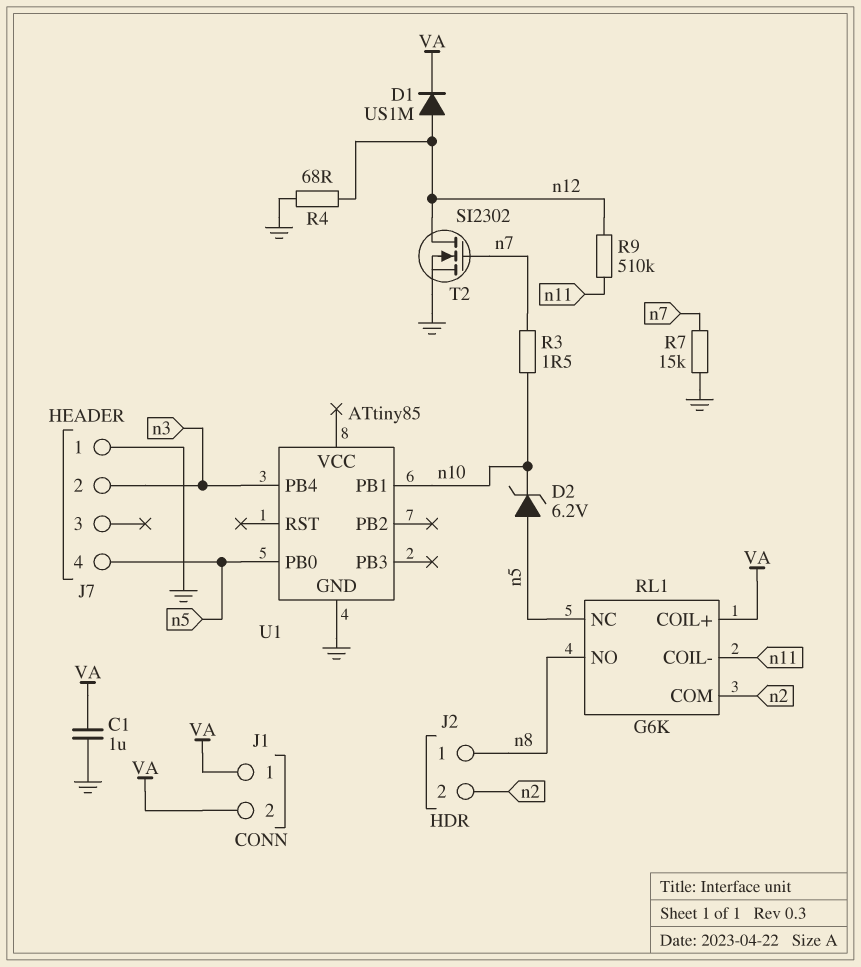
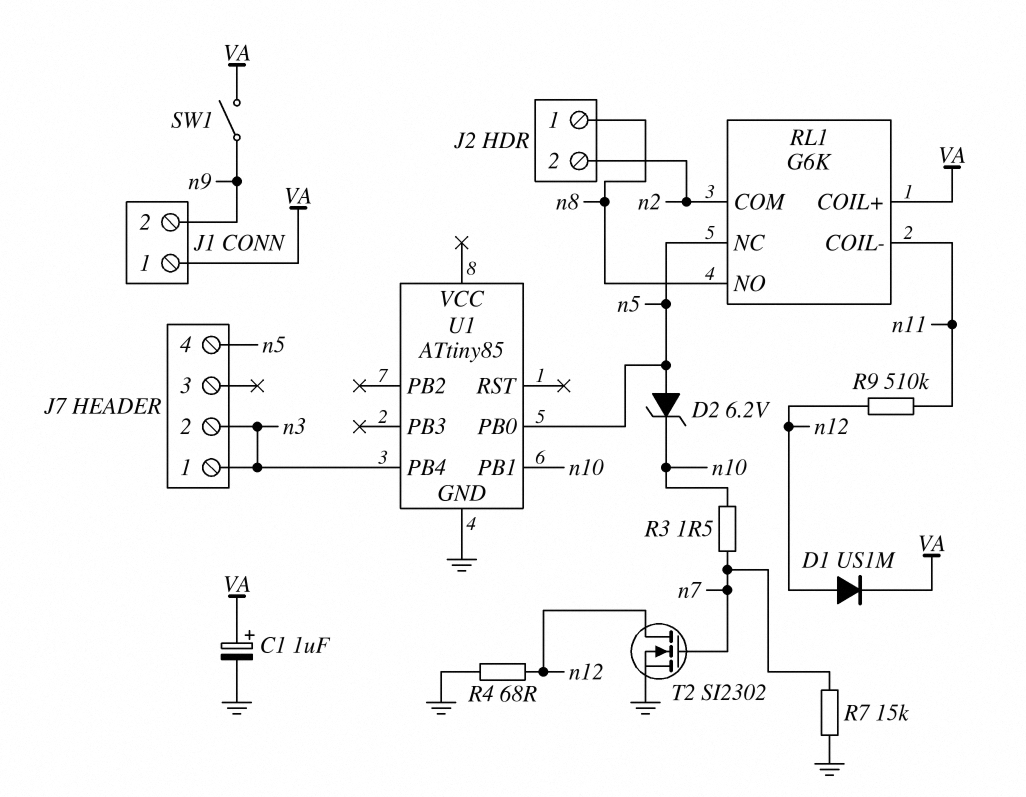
C1: 1uF (GND, VA) -> 1uF (plus VA, minus GND)
J1 pin 2: VA -> n9
J7 pin 1: GND -> n3
SW1: none -> switch (VA, n9)

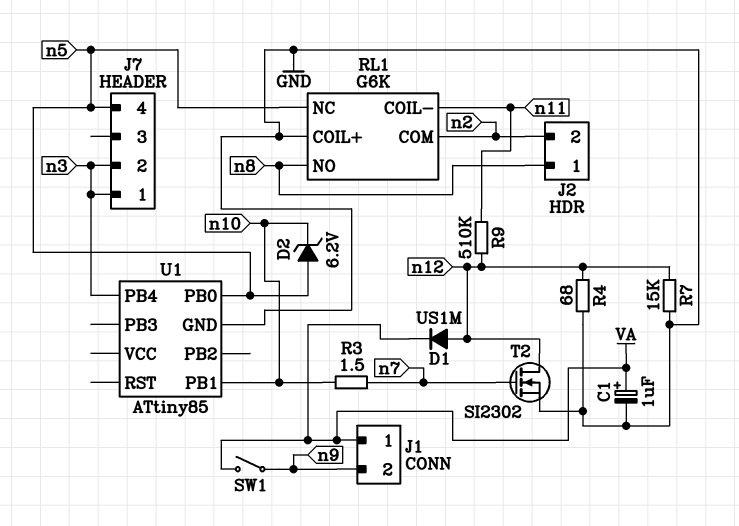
R7: 15k (GND, n7) -> 15k (GND, n12)
RL1 pin COIL+: VA -> GND

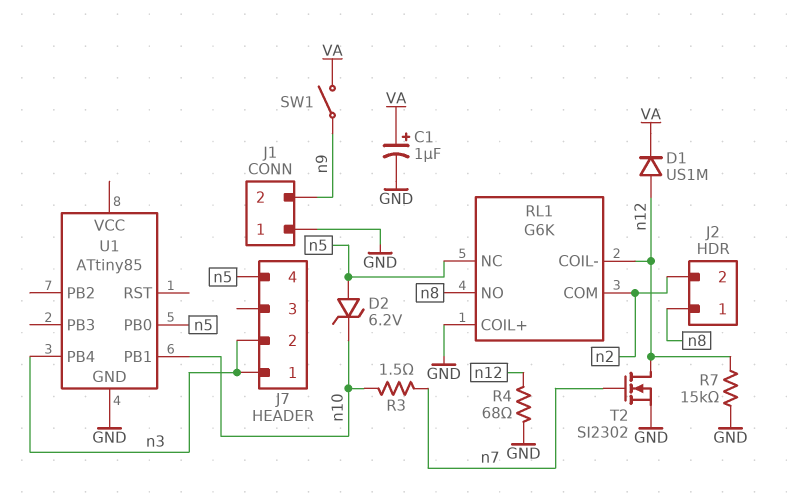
J1 pin 1: VA -> GND
R9: 510k (n11, n12) -> none
RL1 pin COIL-: n11 -> n12

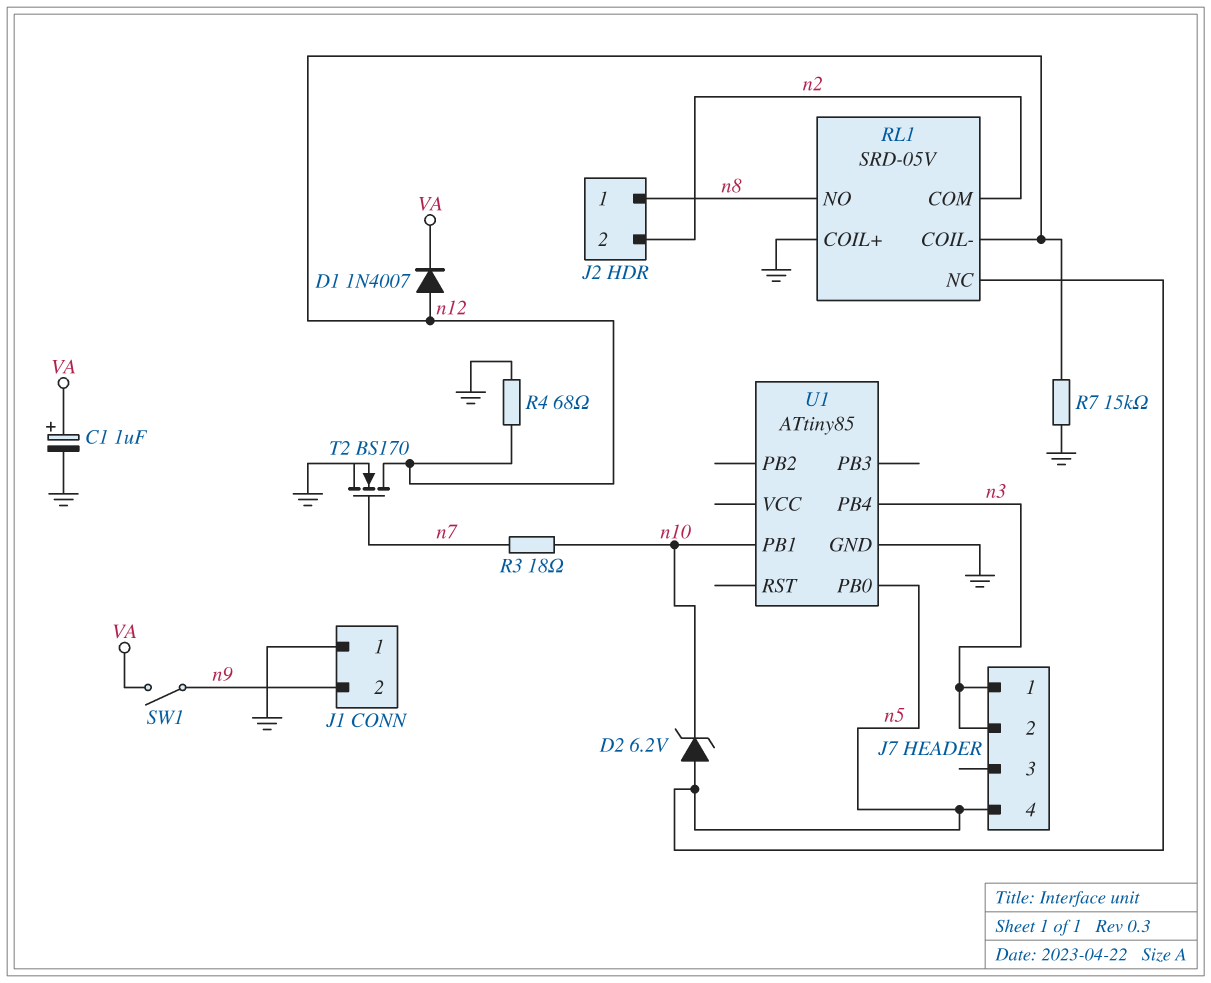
D1: diode US1M (A n12, K VA) -> diode 1N4007 (A n12, K VA)
R3: 1.5 (n7, n10) -> 18 (n7, n10)
RL1: G6K -> SRD-05V
T2: NMOS SI2302 (G n7, D n12, S GND) -> NMOS BS170 (G n7, D n12, S GND)

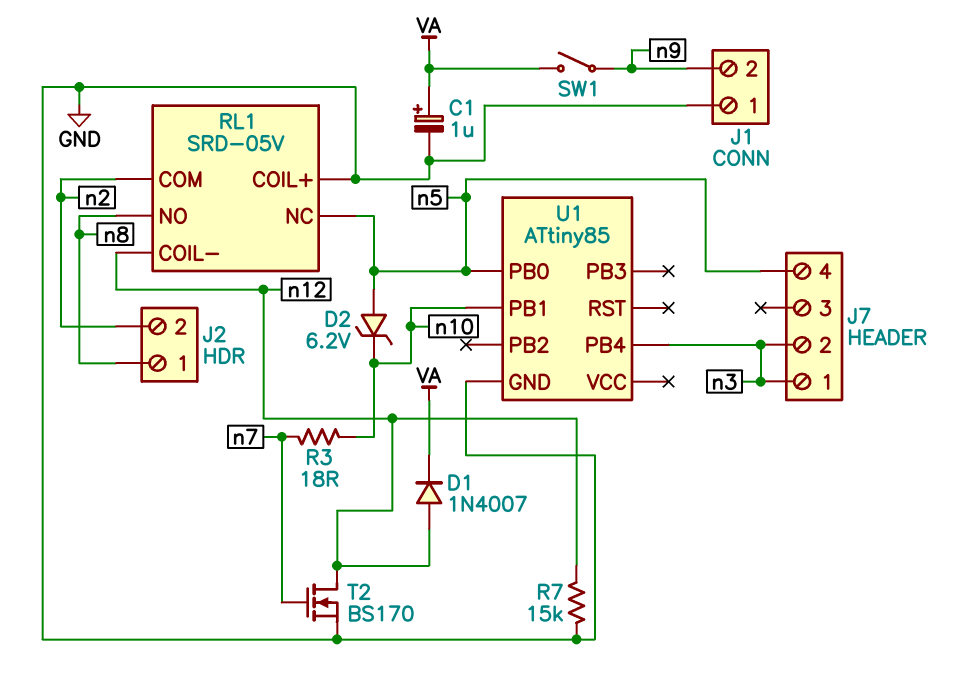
R4: 68 (GND, n12) -> none

